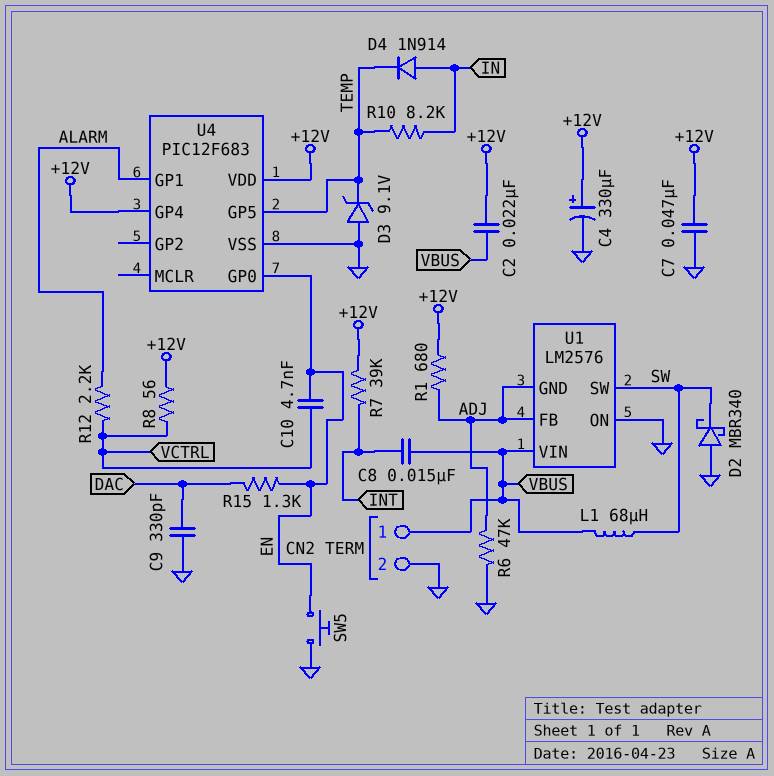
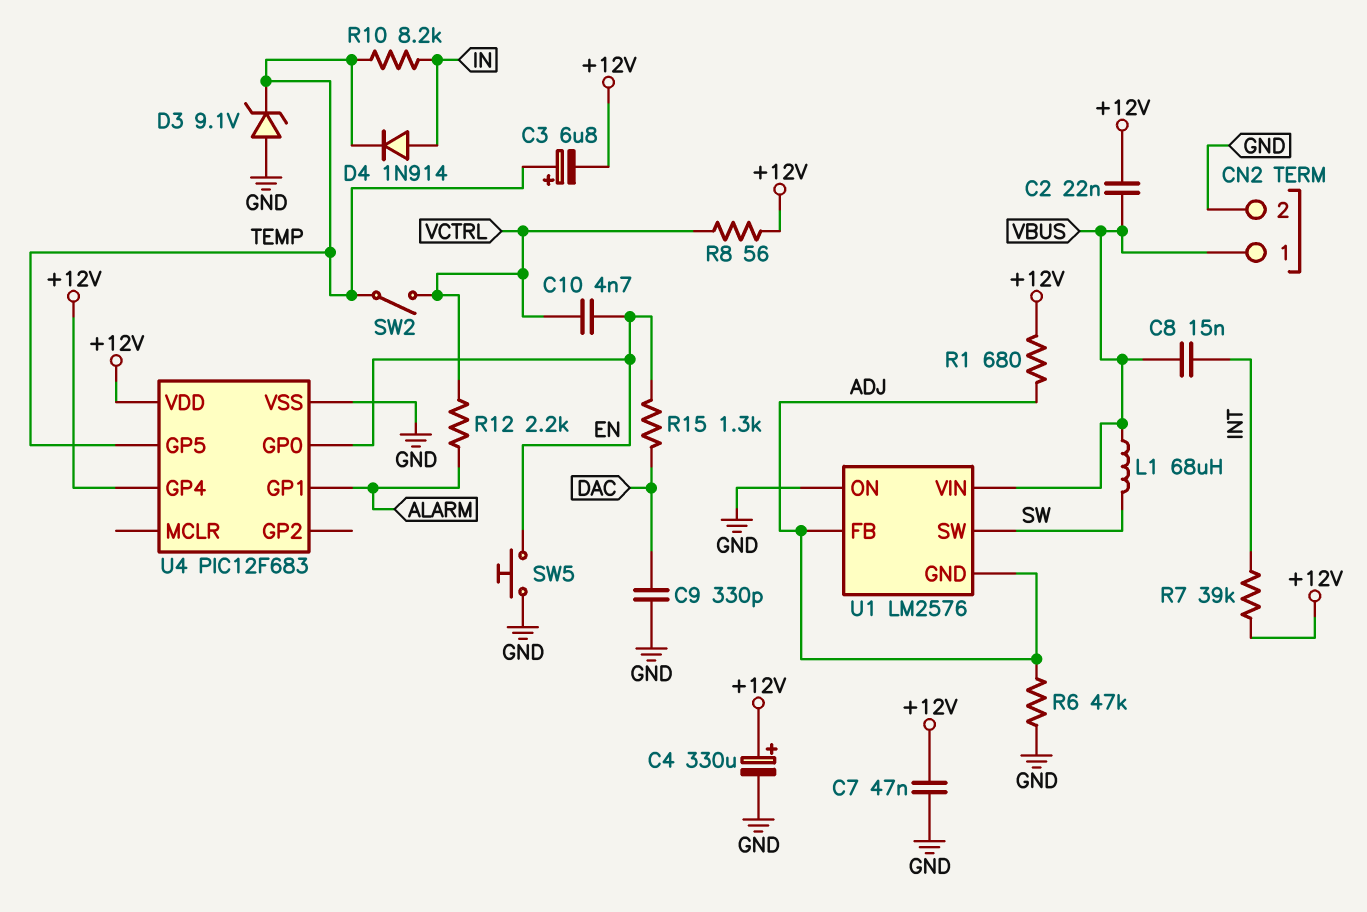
C3: none -> 6.8uF (plus TEMP, minus +12V)
D2: schottky MBR340 (A GND, K SW) -> none
SW2: none -> switch (TEMP, VCTRL)

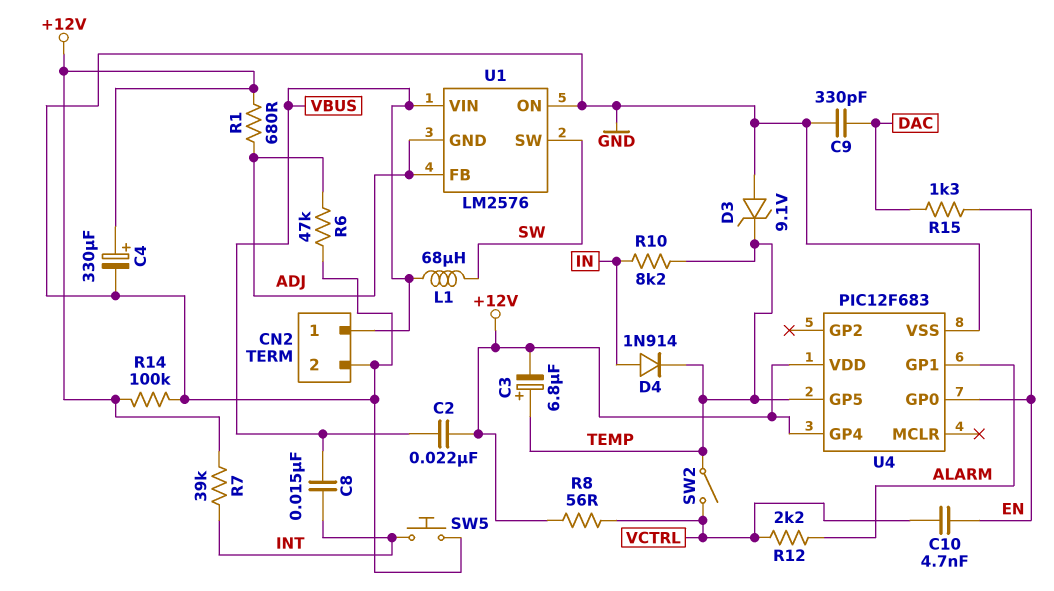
C7: 47nF (+12V, GND) -> none
R14: none -> 100k (+12V, GND)
SW5: button (EN, GND) -> button (GND, INT)

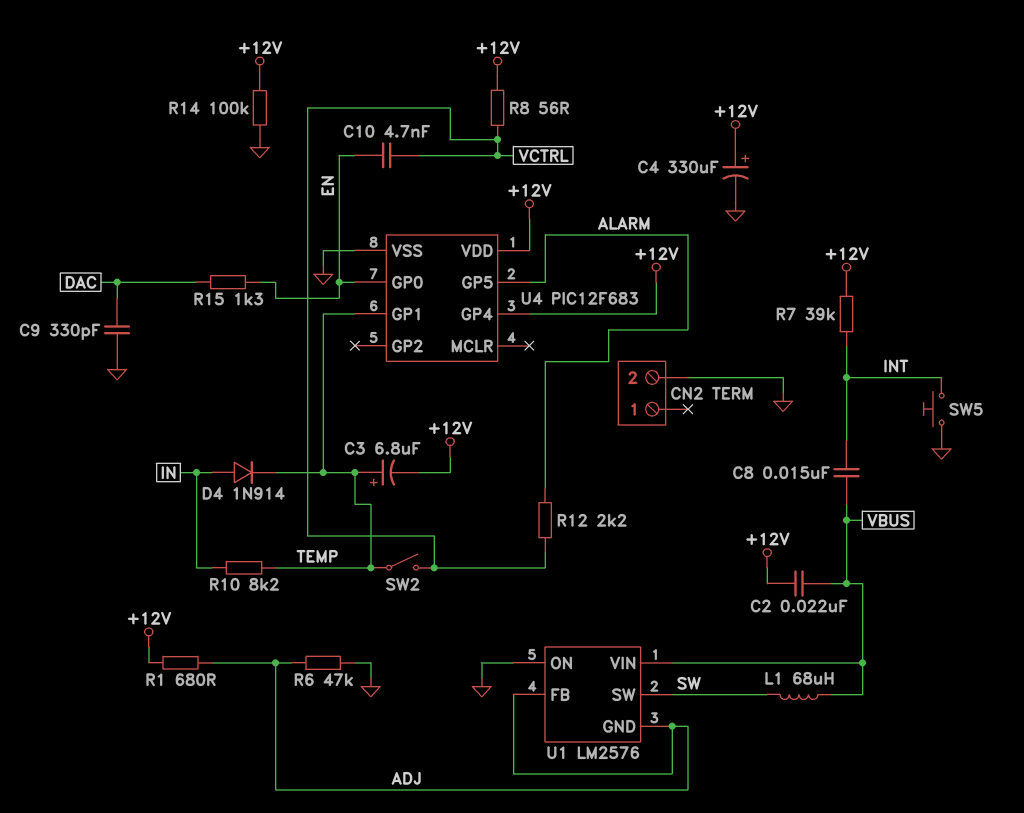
CN2 pin 1: VBUS -> none
D3: zener 9.1V (A GND, K TEMP) -> none
U4 pin GP1: ALARM -> TEMP
U4 pin GP5: TEMP -> ALARM

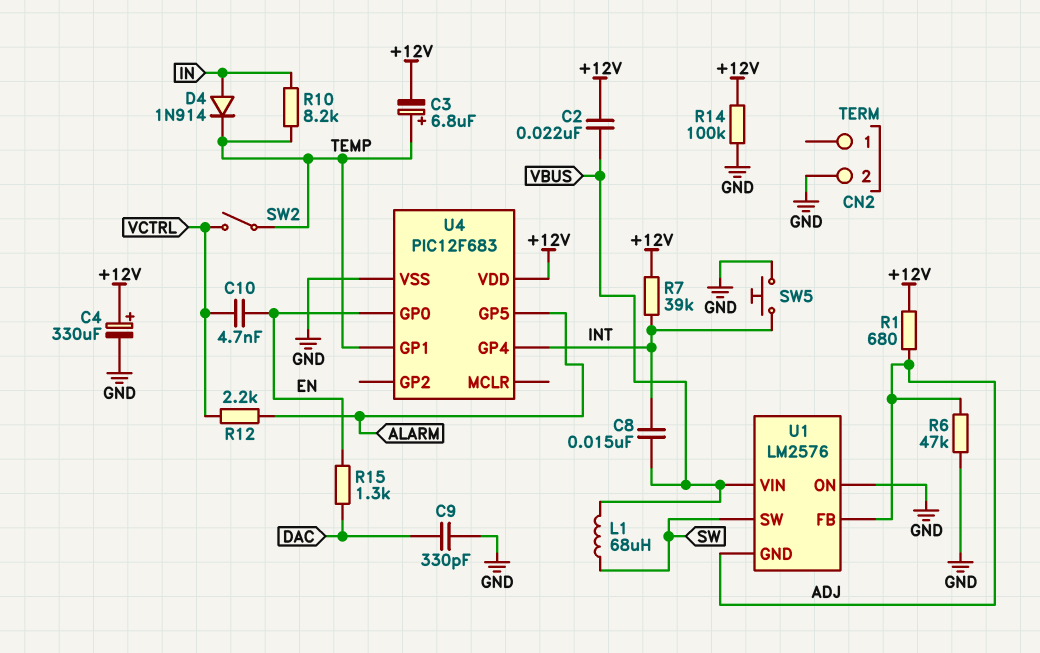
R8: 56 (+12V, VCTRL) -> none
U4 pin GP4: +12V -> INT

